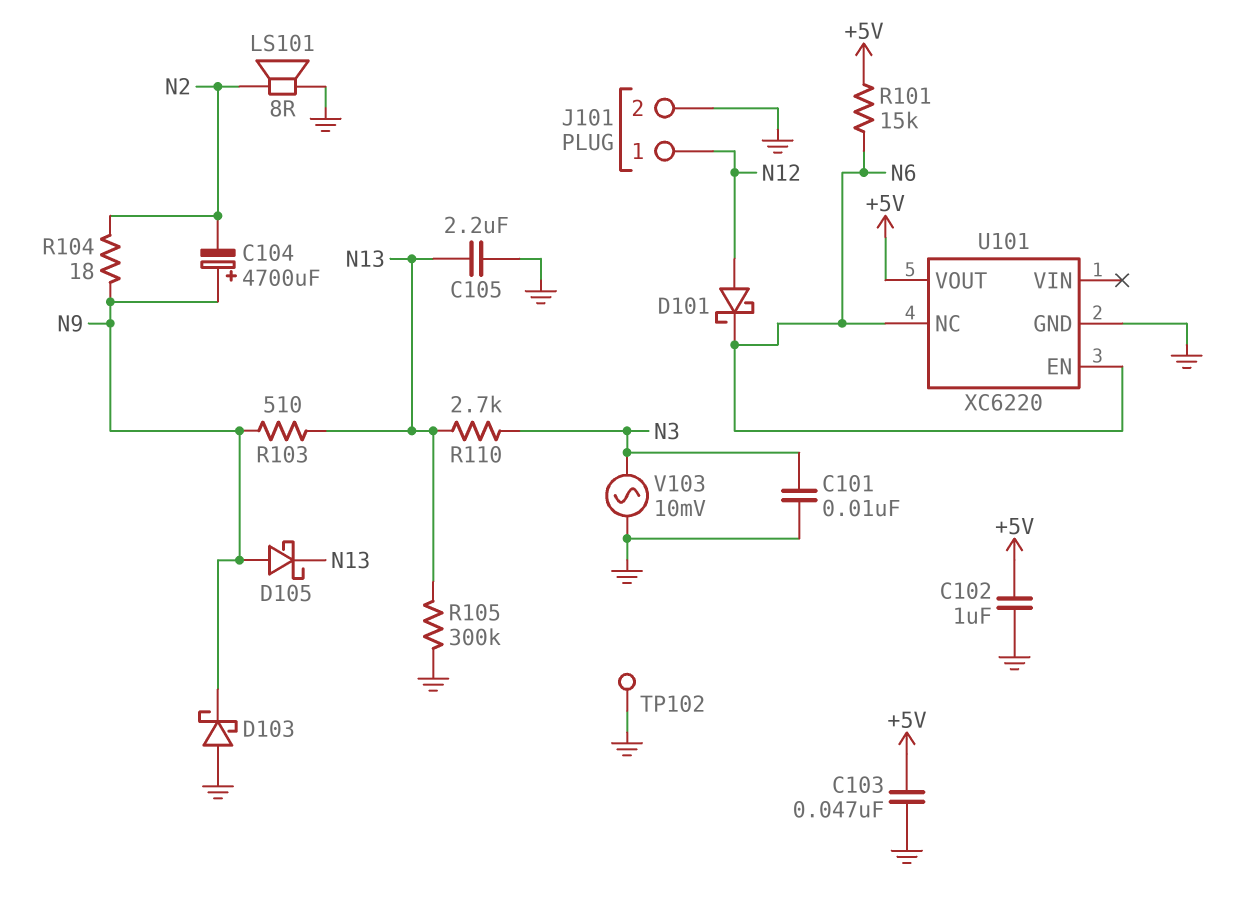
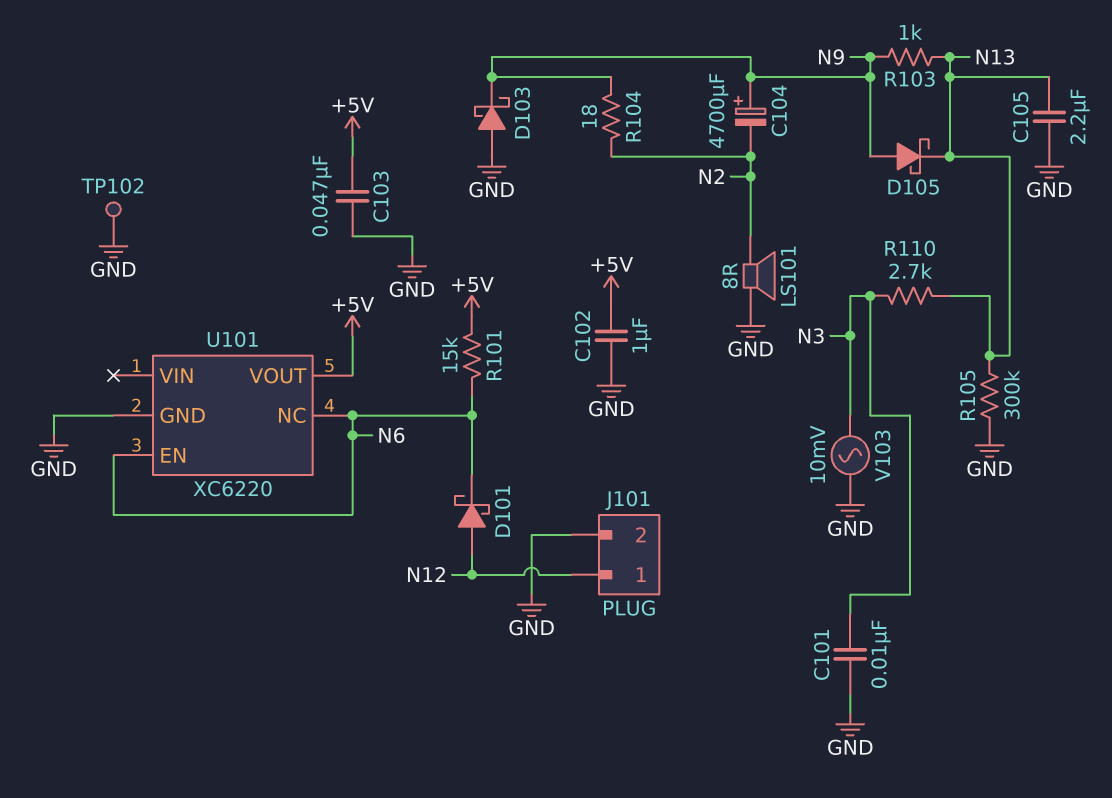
R103: 510 (N9, N13) -> 1k (N9, N13)

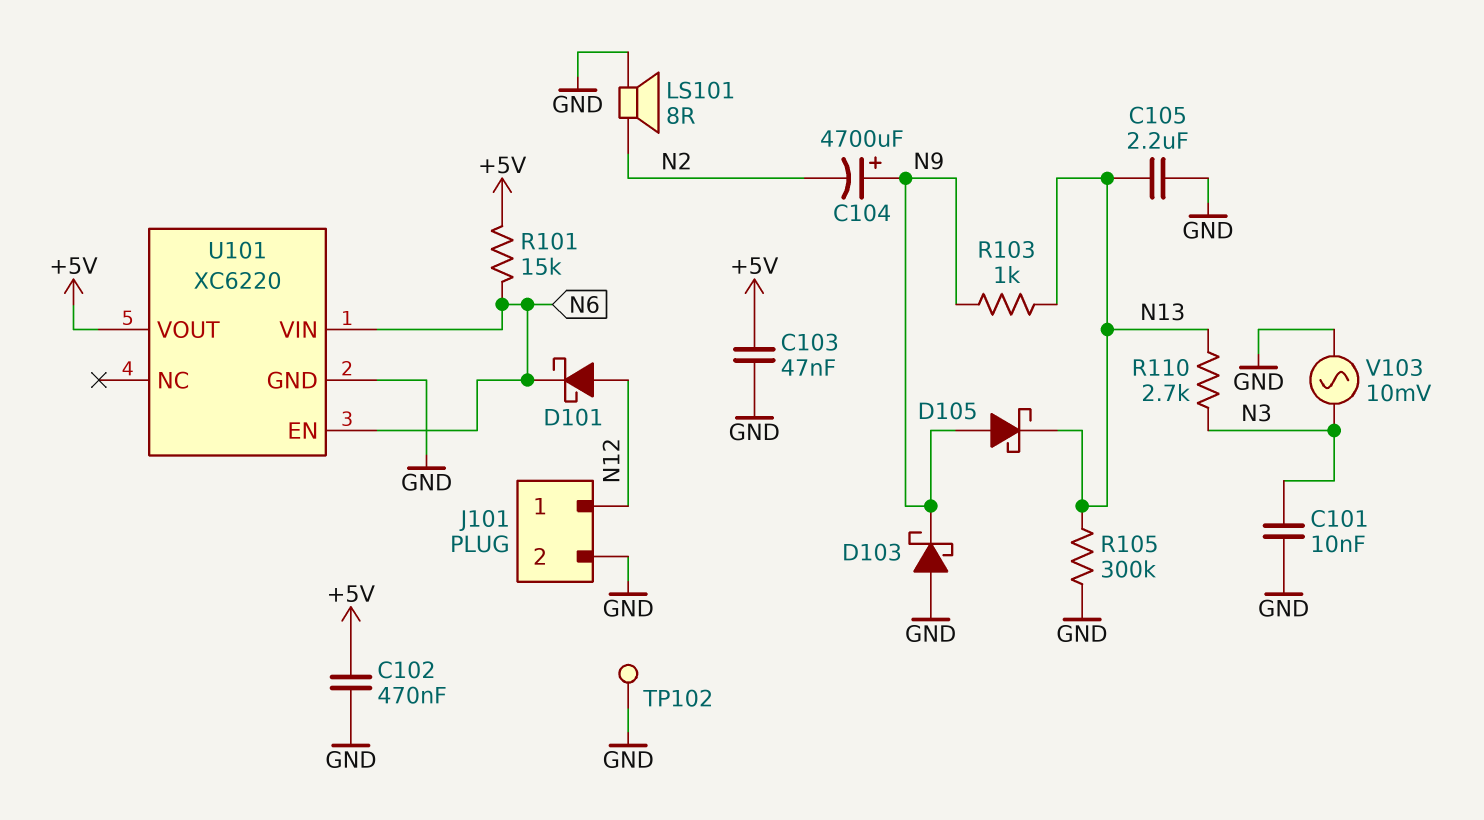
C102: 1uF (+5V, GND) -> 470nF (+5V, GND)
R104: 18 (N2, N9) -> none
U101 pin NC: N6 -> none
U101 pin VIN: none -> N6

